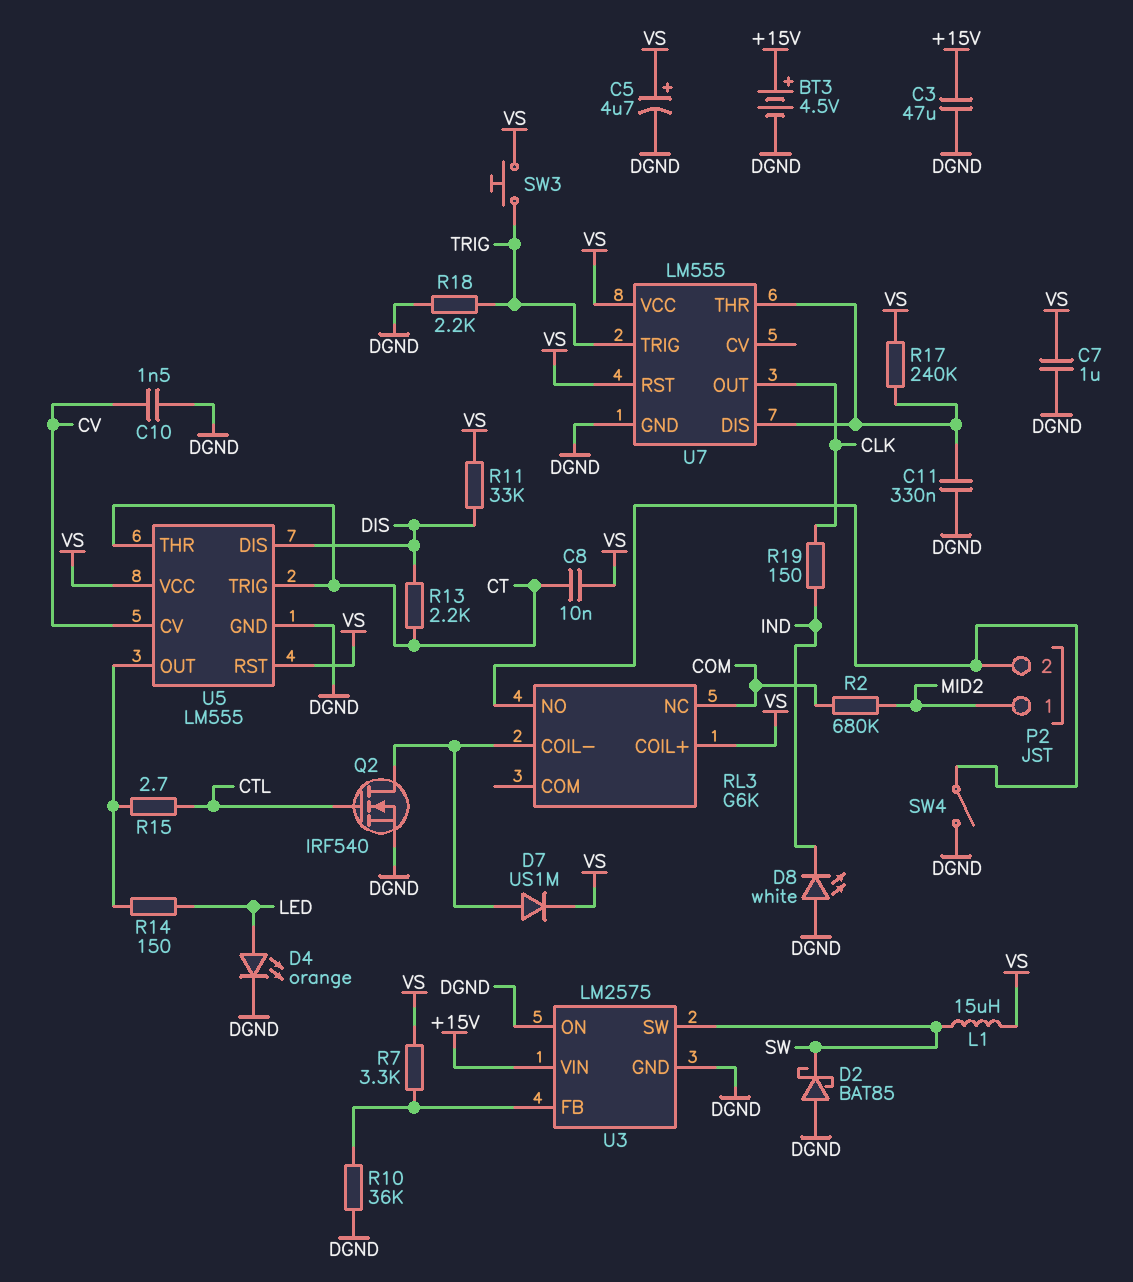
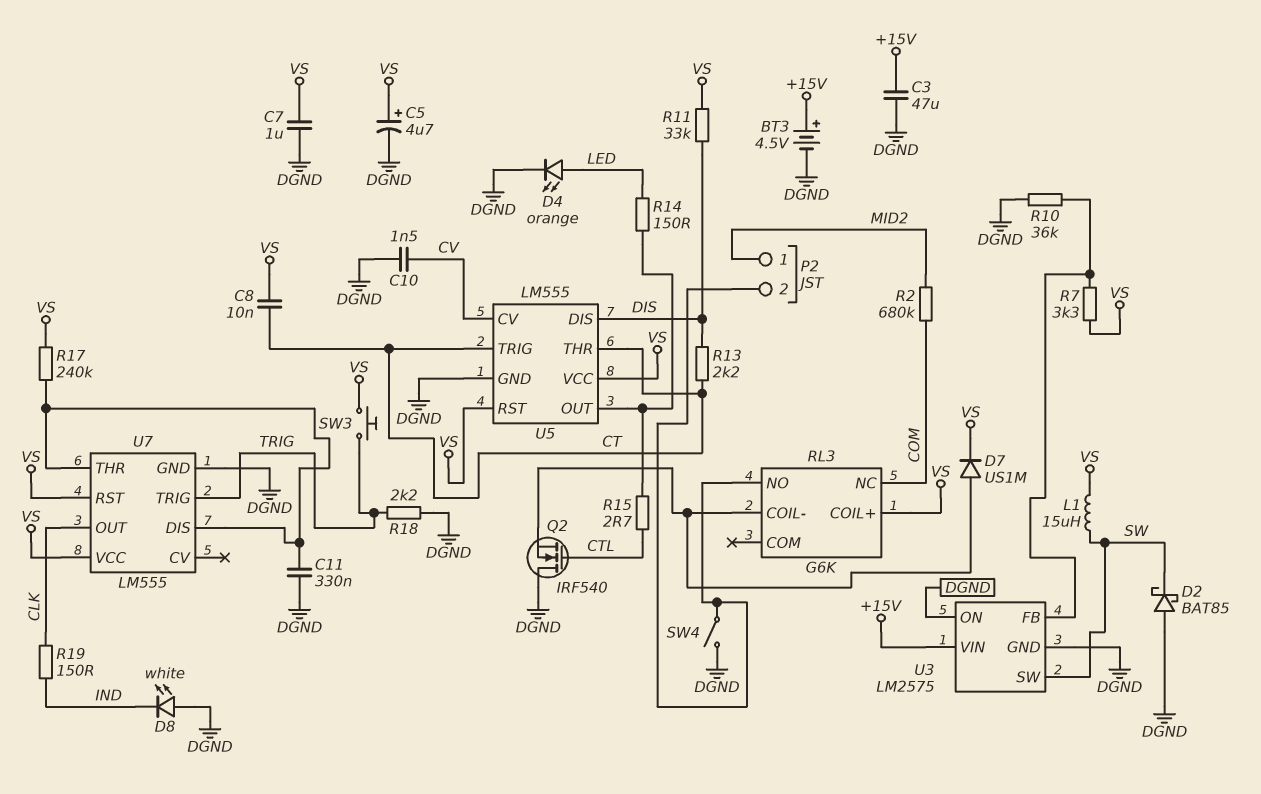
Q2: NMOS IRF540 (G CTL, D RL3/COIL-, S DGND) -> NMOS IRF540 (G CTL, D DGND, S RL3/COIL-)

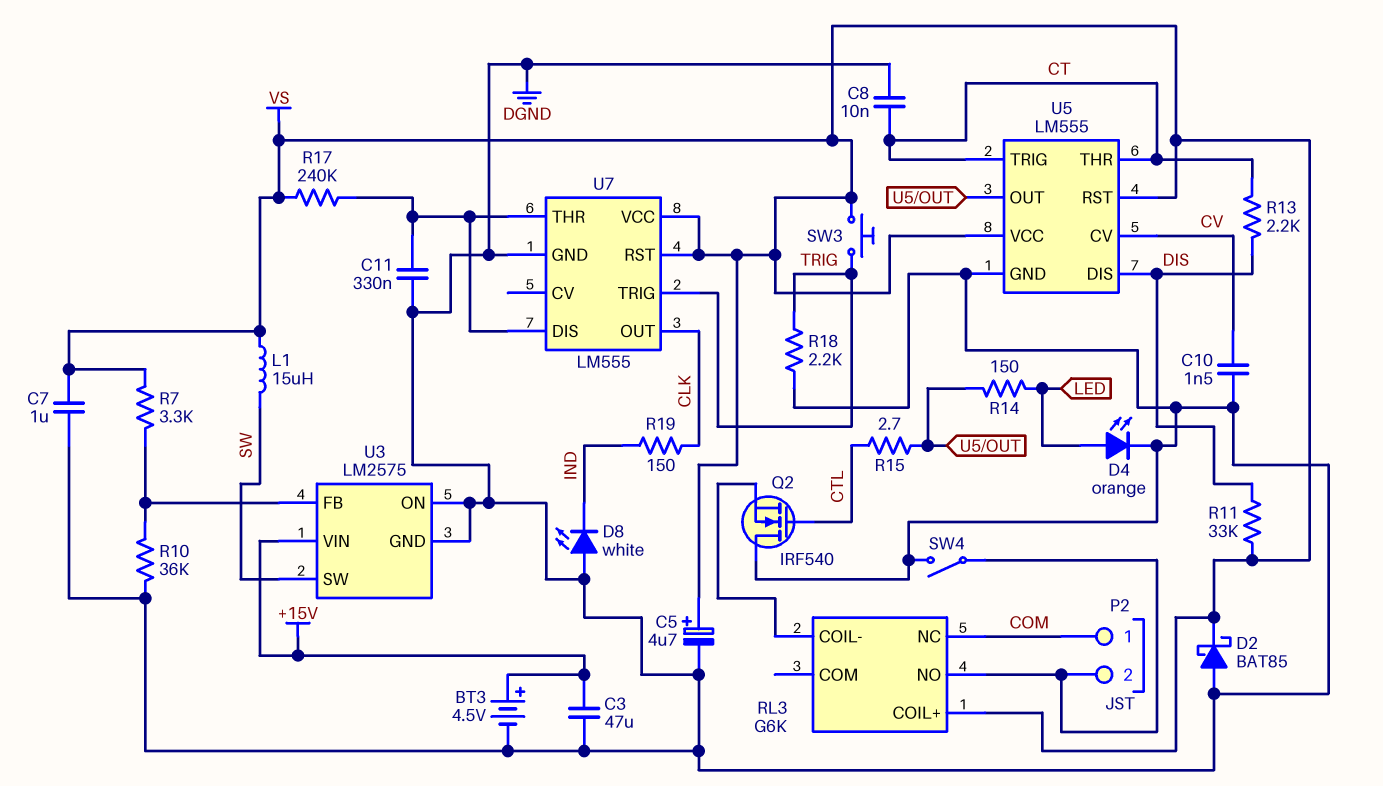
C8: 10nF (CT, VS) -> 10nF (CT, DGND)
D2: schottky BAT85 (A DGND, K SW) -> schottky BAT85 (A DGND, K VS)
D7: diode US1M (A RL3/COIL-, K VS) -> none
P2 pin 1: MID2 -> COM
R2: 680k (COM, MID2) -> none

